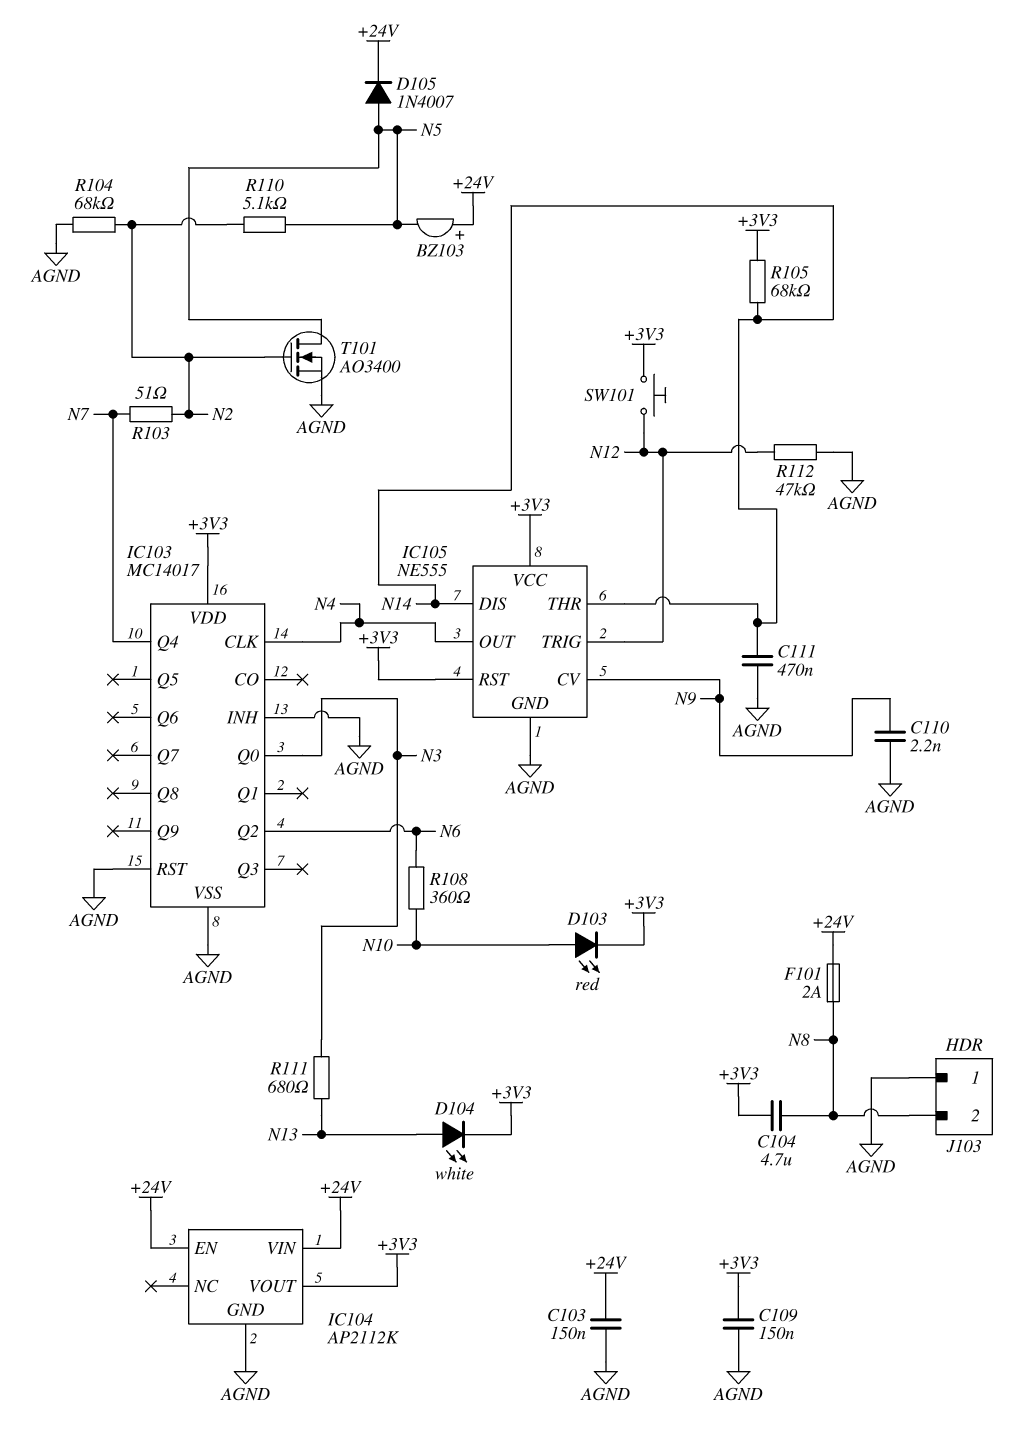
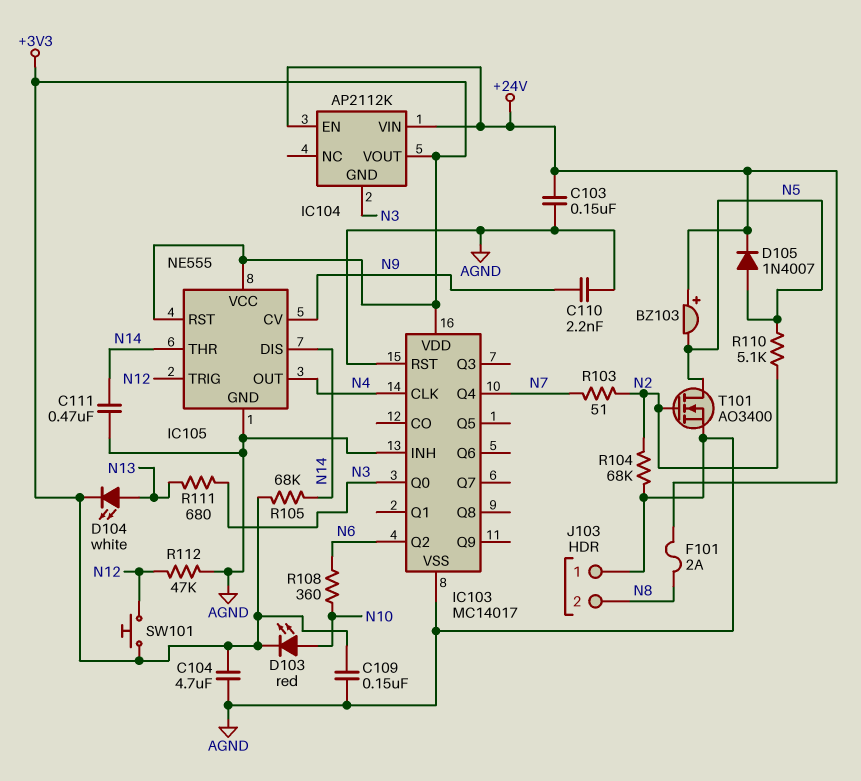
C104: 4.7uF (+3V3, N8) -> 4.7uF (+3V3, AGND)
IC104 pin GND: AGND -> N3

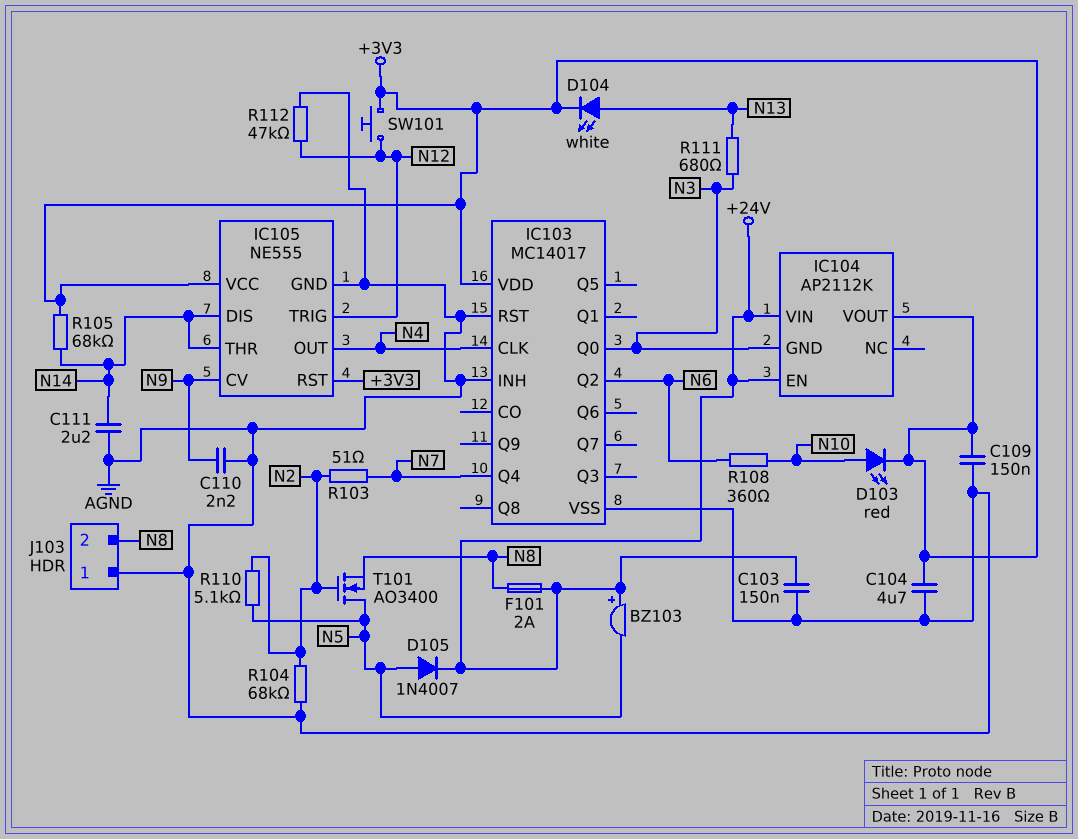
C111: 470nF (AGND, N14) -> 2.2uF (AGND, N14)
T101: NMOS AO3400 (G N2, D N5, S AGND) -> NMOS AO3400 (G N2, D N5, S N8)

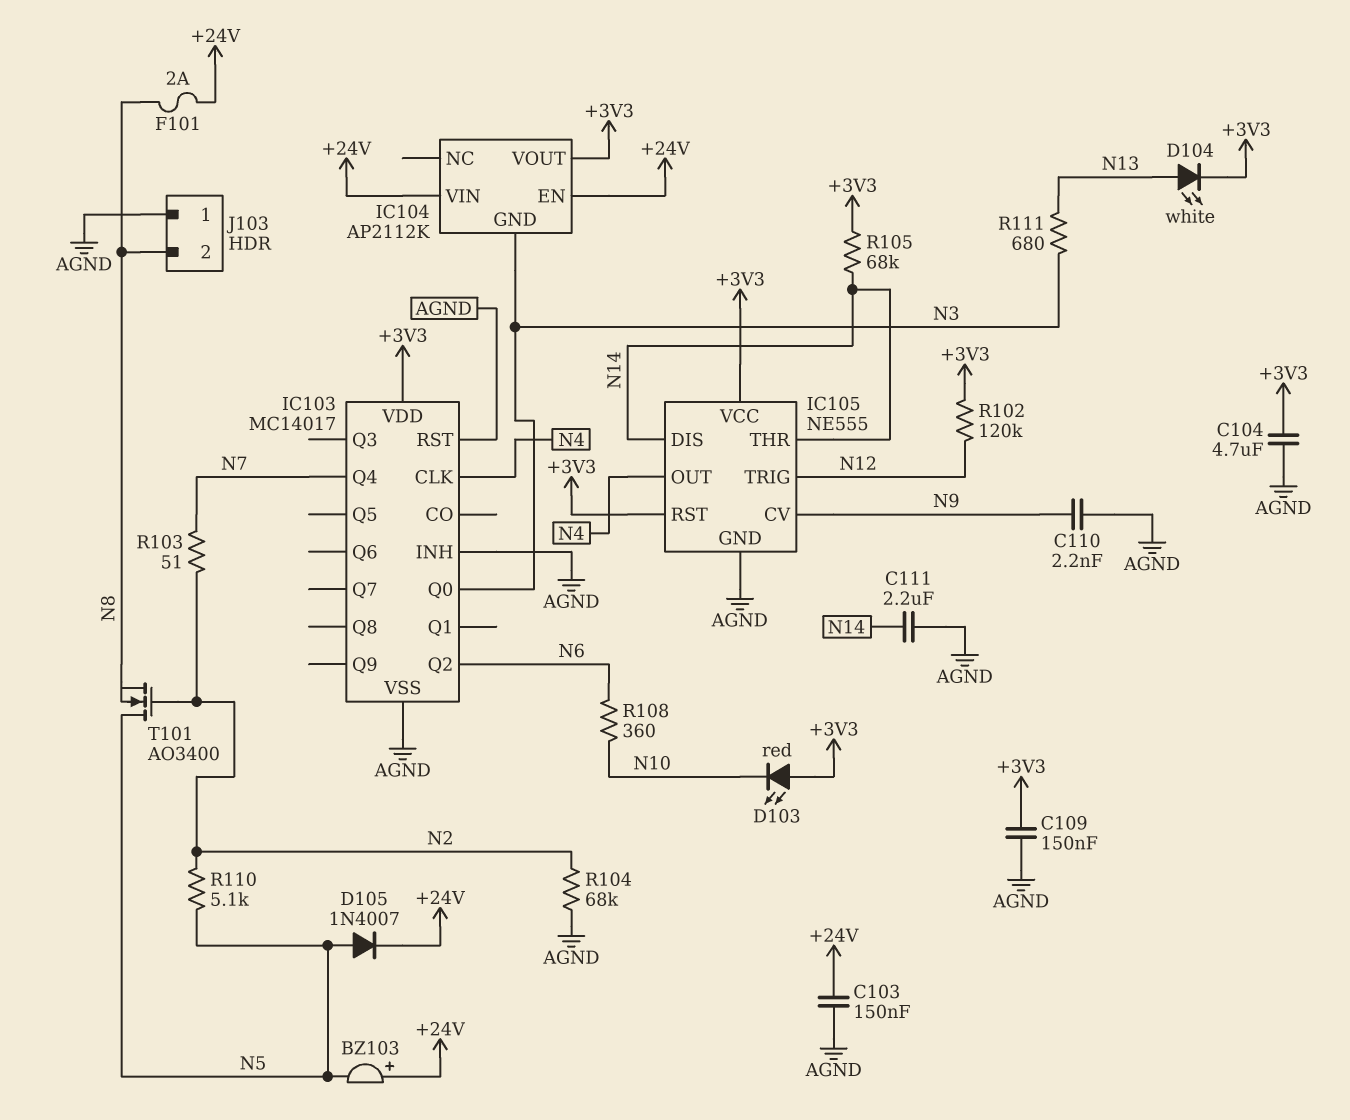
D103: LED red (A N10, K +3V3) -> LED red (A +3V3, K N10)
R102: none -> 120k (+3V3, N12)
R112: 47k (AGND, N12) -> none
SW101: button (+3V3, N12) -> none

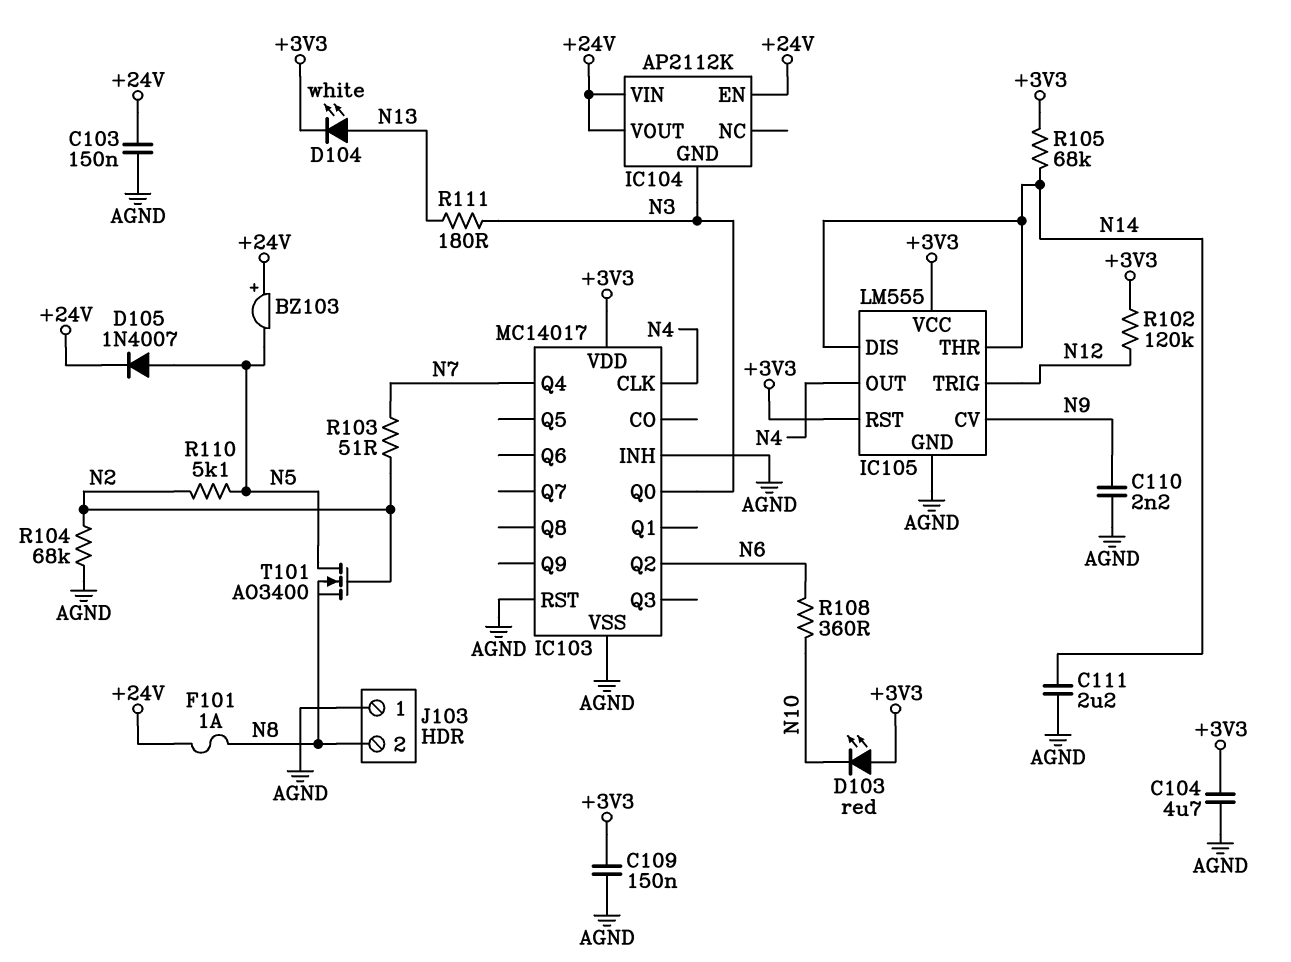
F101: 2A (+24V, N8) -> 1A (+24V, N8)
IC104 pin VOUT: +3V3 -> +24V
IC105: NE555 -> LM555
R111: 680 (N3, N13) -> 180 (N3, N13)

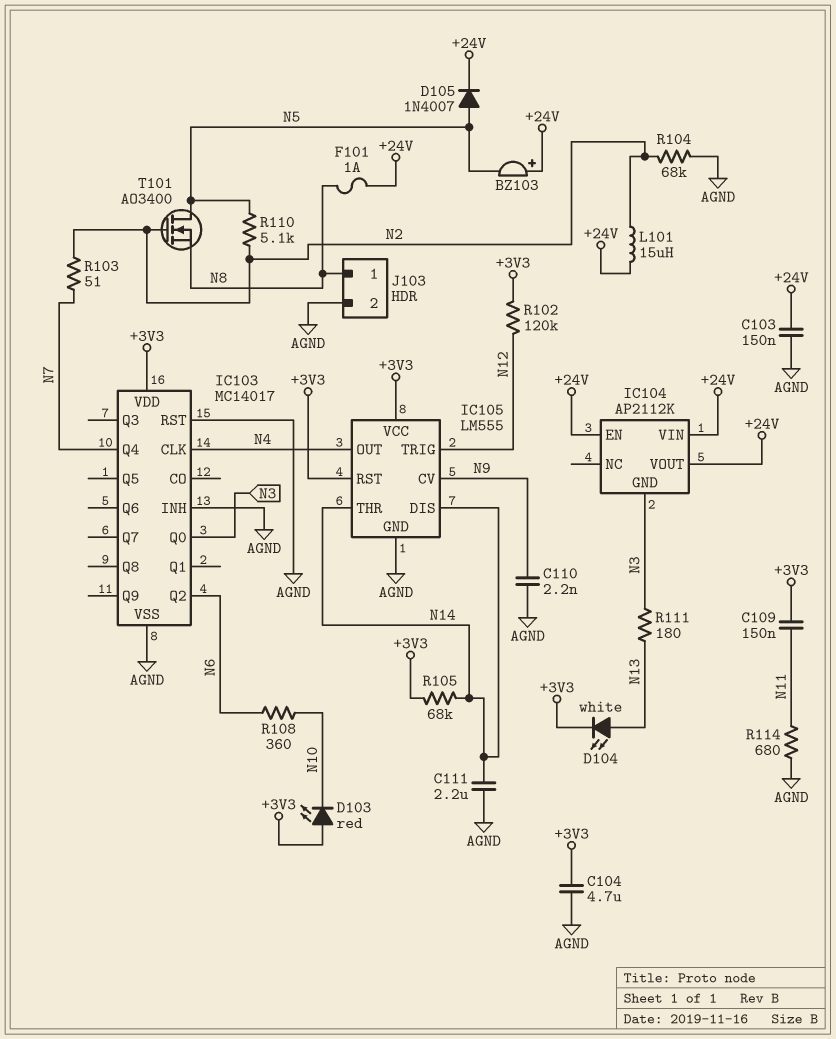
C109: 150nF (+3V3, AGND) -> 150nF (+3V3, N11)
J103 pin 1: AGND -> N8
J103 pin 2: N8 -> AGND
L101: none -> 15uH (+24V, N2)
R114: none -> 680 (AGND, N11)

